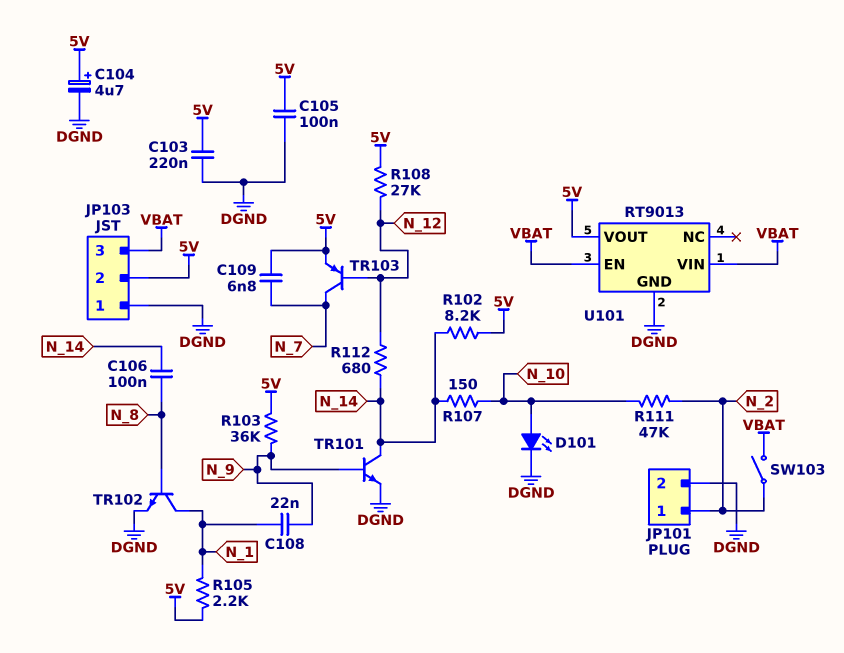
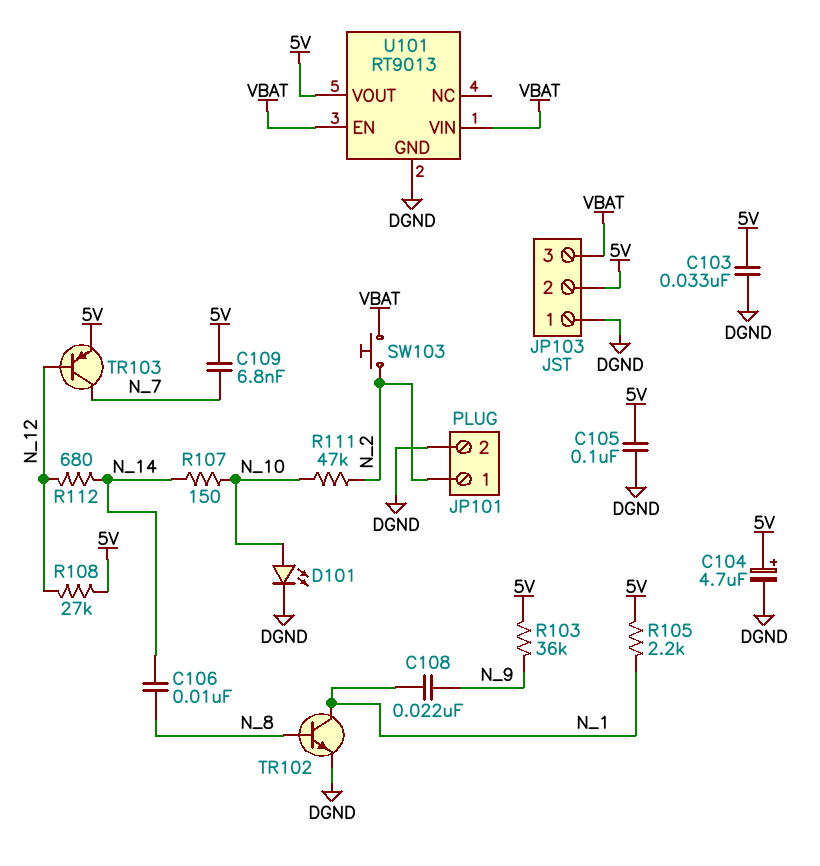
C103: 220nF (5V, DGND) -> 33nF (5V, DGND)
C106: 100nF (N_8, N_14) -> 10nF (N_8, N_14)
R102: 8.2k (5V, N_14) -> none
SW103: switch (N_2, VBAT) -> button (N_2, VBAT)
TR101: NPN (B N_9, C N_14, E DGND) -> none

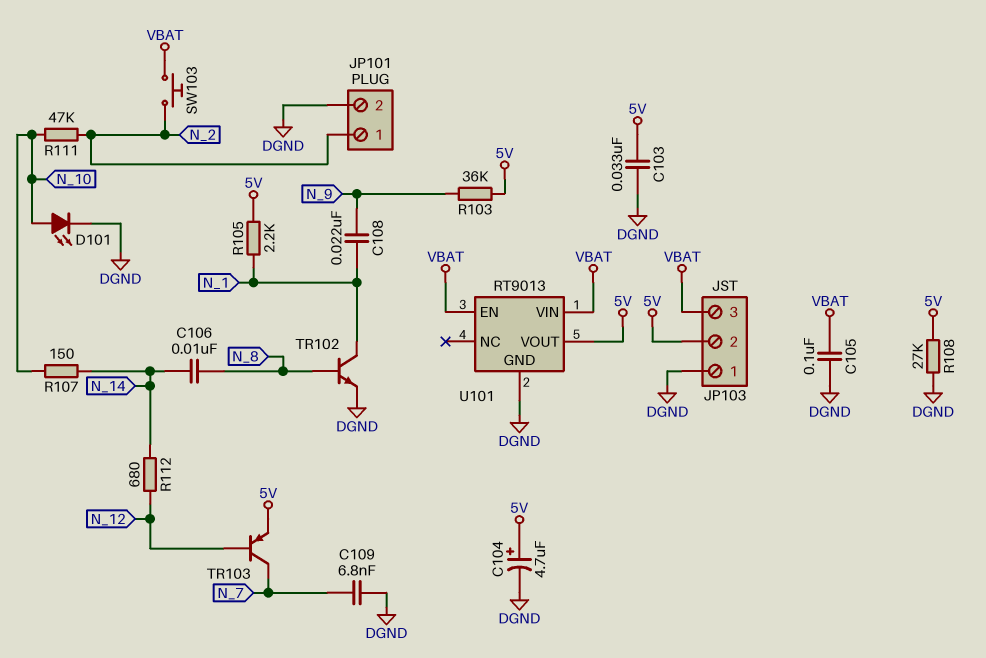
C105: 100nF (5V, DGND) -> 100nF (DGND, VBAT)
C109: 6.8nF (5V, N_7) -> 6.8nF (DGND, N_7)
R108: 27k (5V, N_12) -> 27k (5V, DGND)

